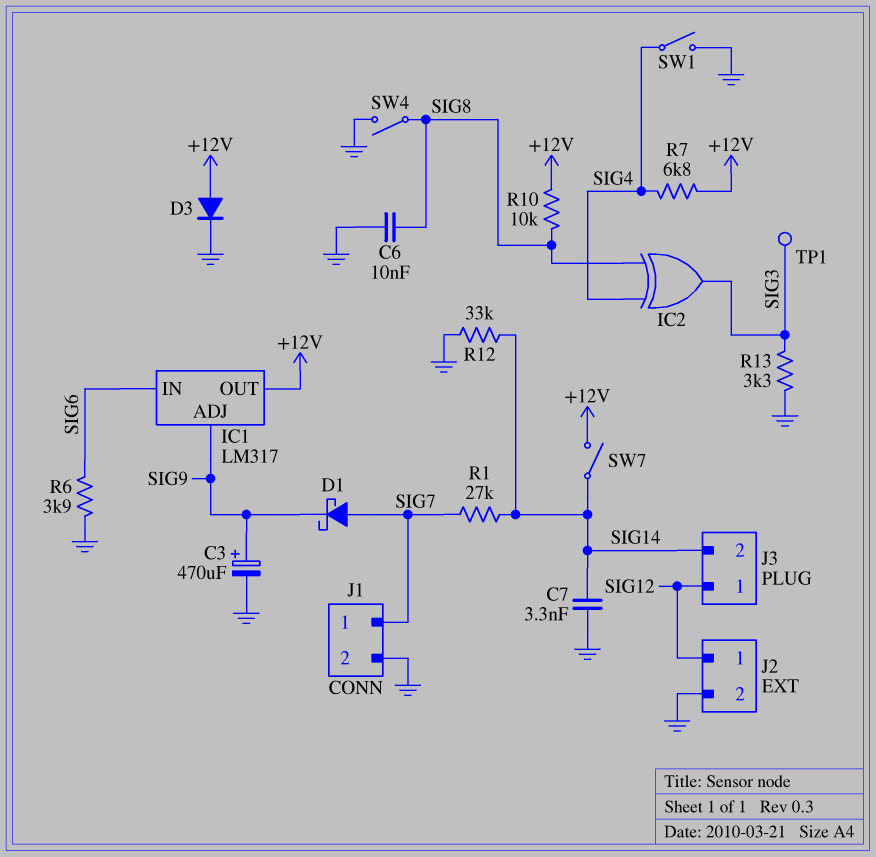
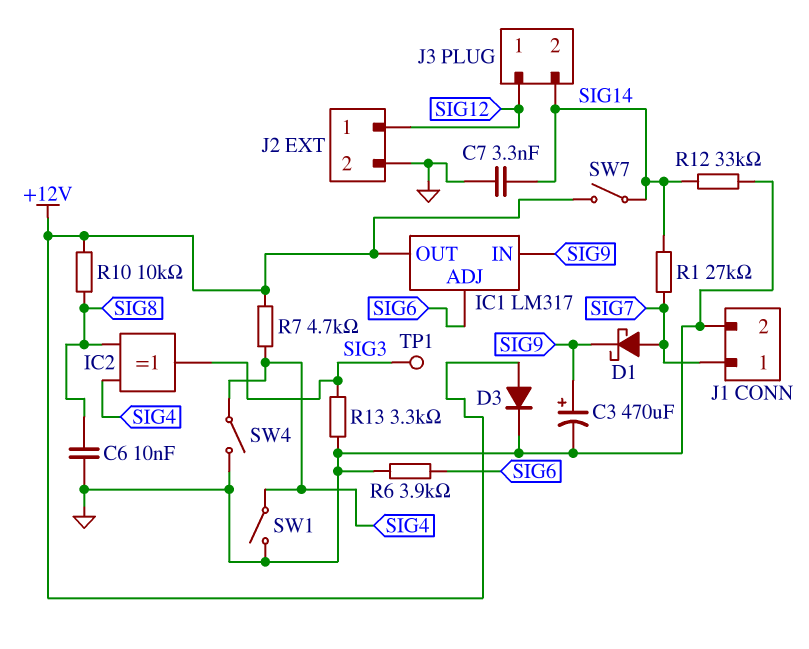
IC1 pin ADJ: SIG9 -> SIG6
IC1 pin IN: SIG6 -> SIG9
R7: 6.8k (+12V, SIG4) -> 4.7k (+12V, SIG4)
SW4: switch (GND, SIG8) -> switch (GND, SIG4)

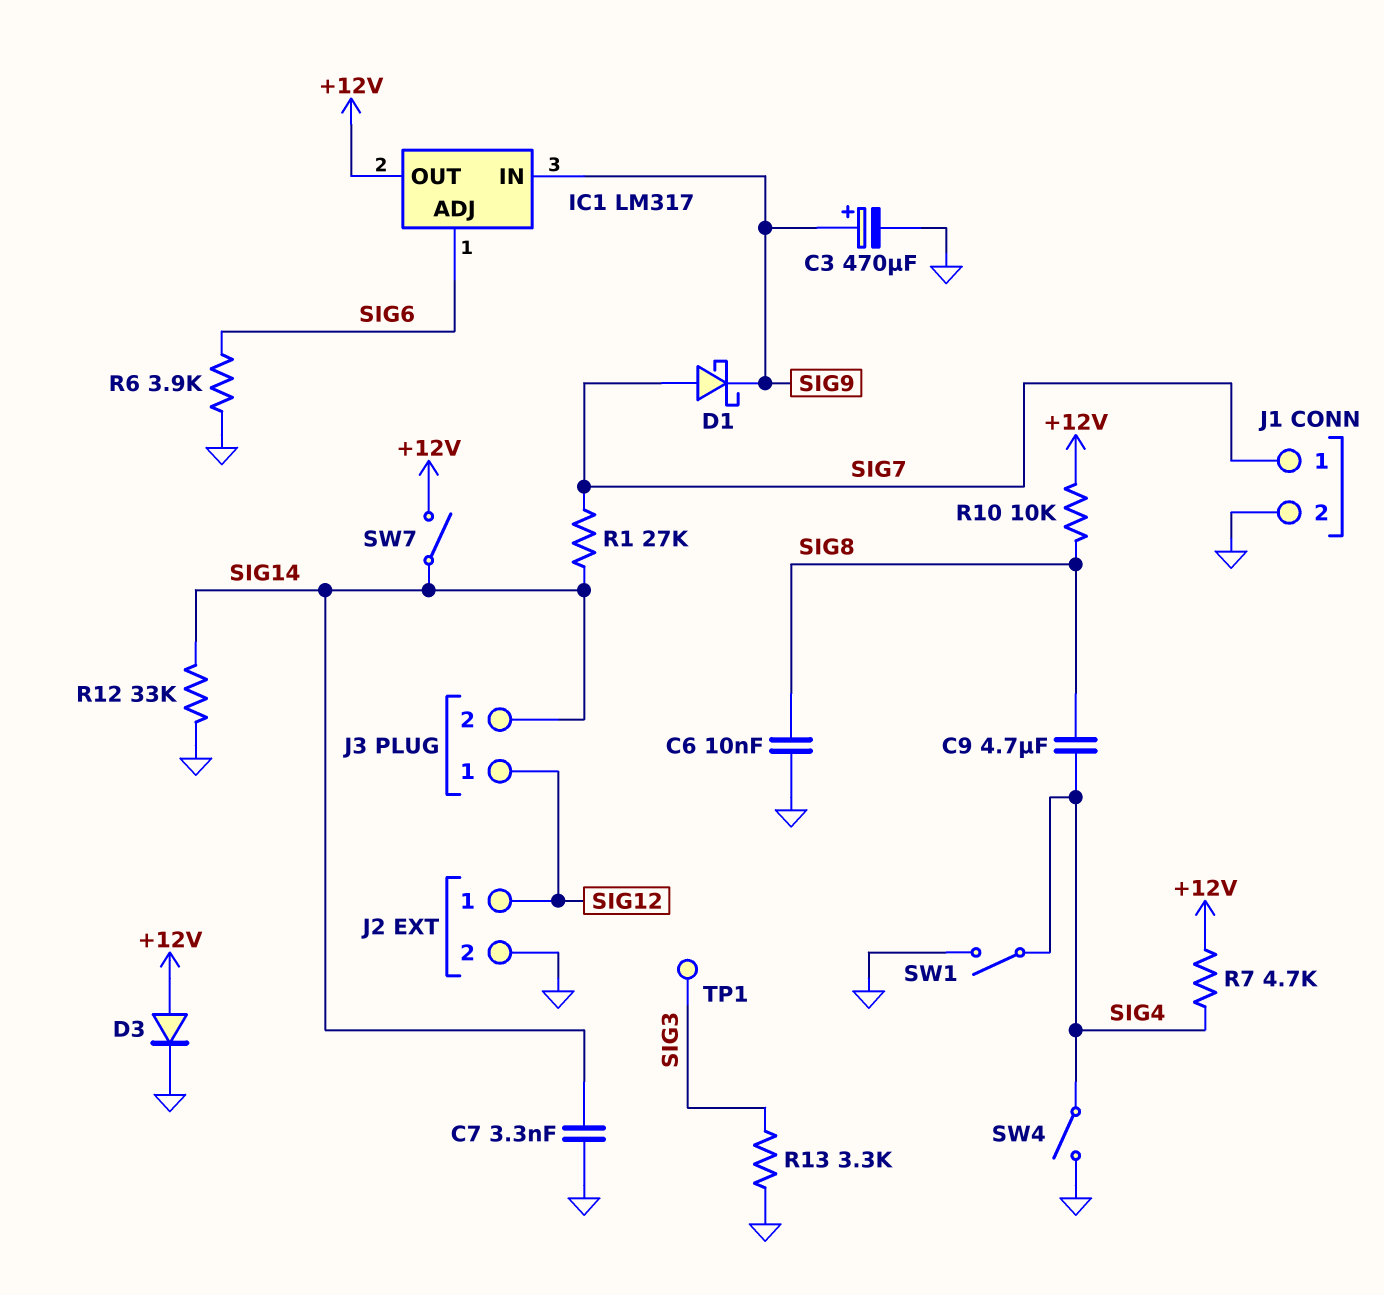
C9: none -> 4.7uF (SIG4, SIG8)
IC2: XOR (in SIG4, in SIG8, out SIG3) -> none

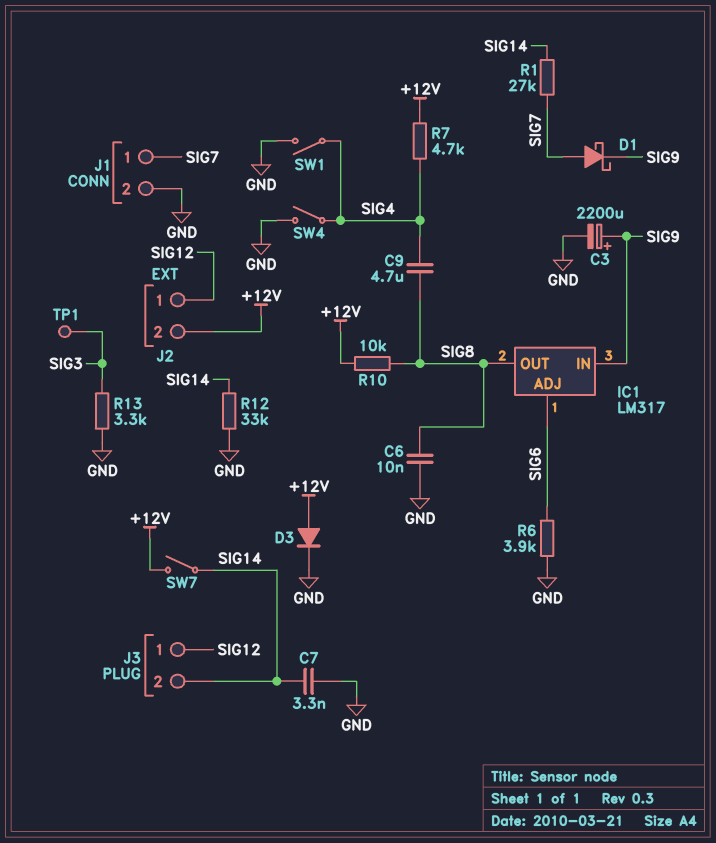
C3: 470uF (plus SIG9, minus GND) -> 2200uF (plus SIG9, minus GND)
IC1 pin OUT: +12V -> SIG8
J2 pin 2: GND -> +12V

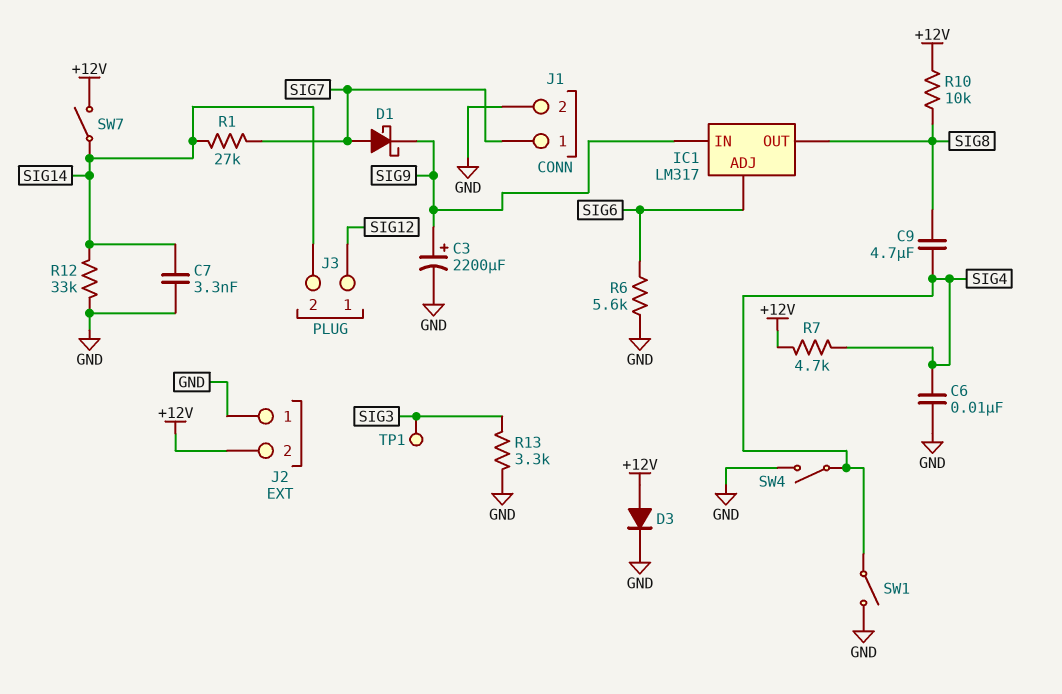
C6: 10nF (GND, SIG8) -> 10nF (GND, SIG4)
J2 pin 1: SIG12 -> GND
R6: 3.9k (GND, SIG6) -> 5.6k (GND, SIG6)

